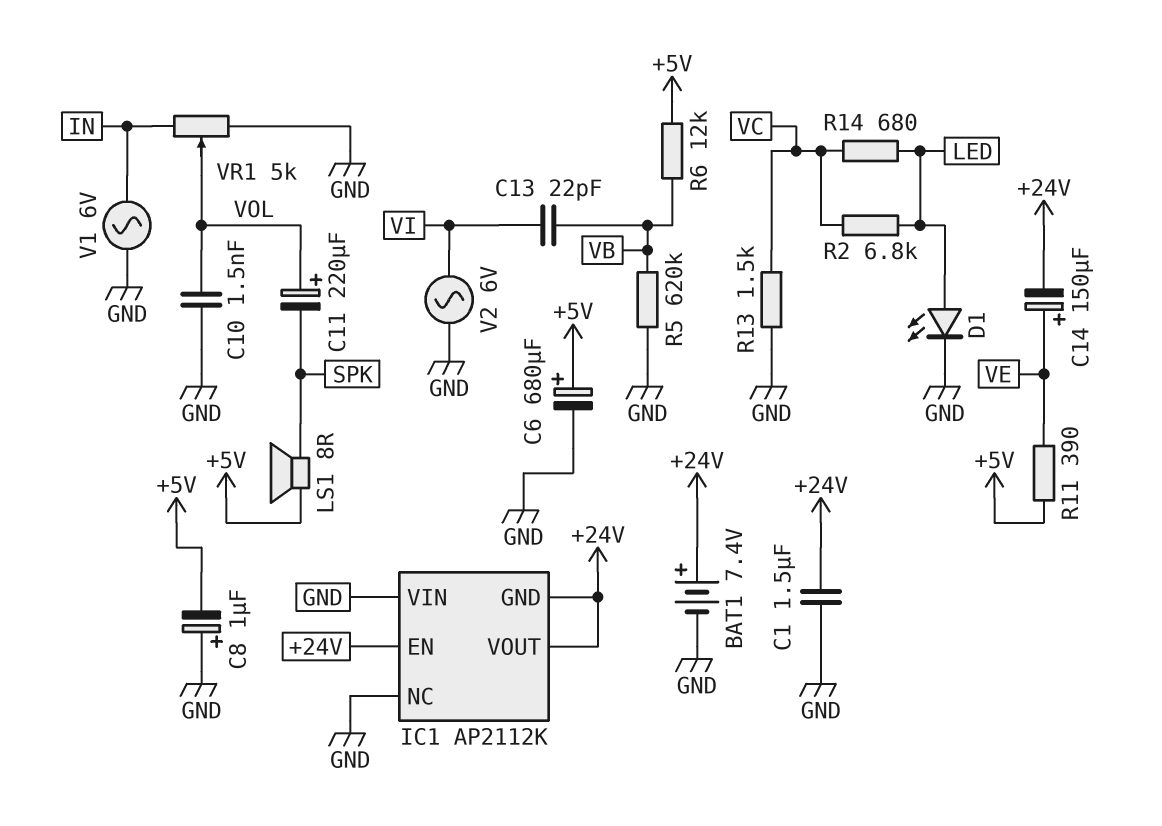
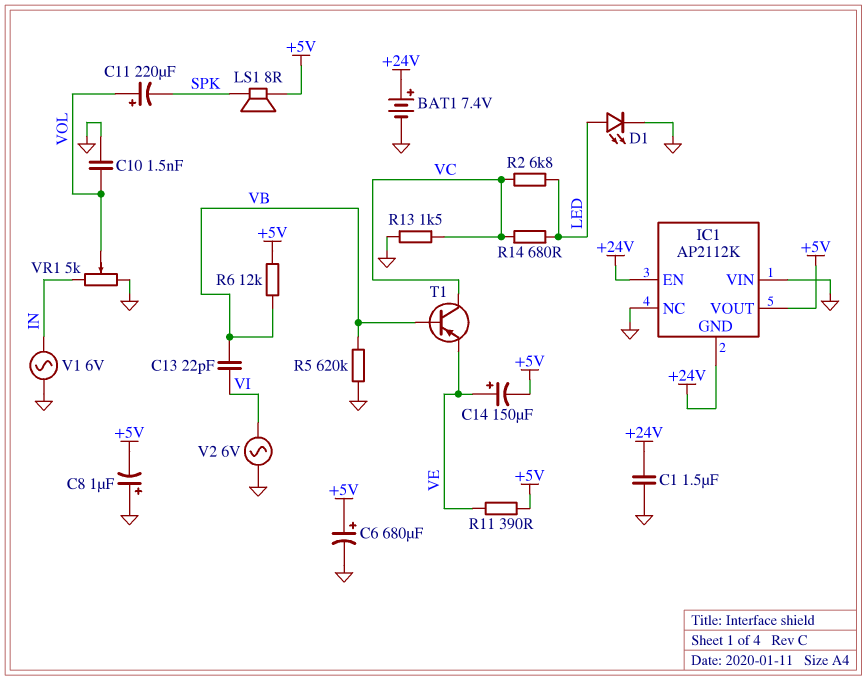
C14: 150uF (plus VE, minus +24V) -> 150uF (plus VE, minus +5V)
IC1 pin VOUT: +24V -> +5V
T1: none -> PNP (B VB, C VC, E VE)

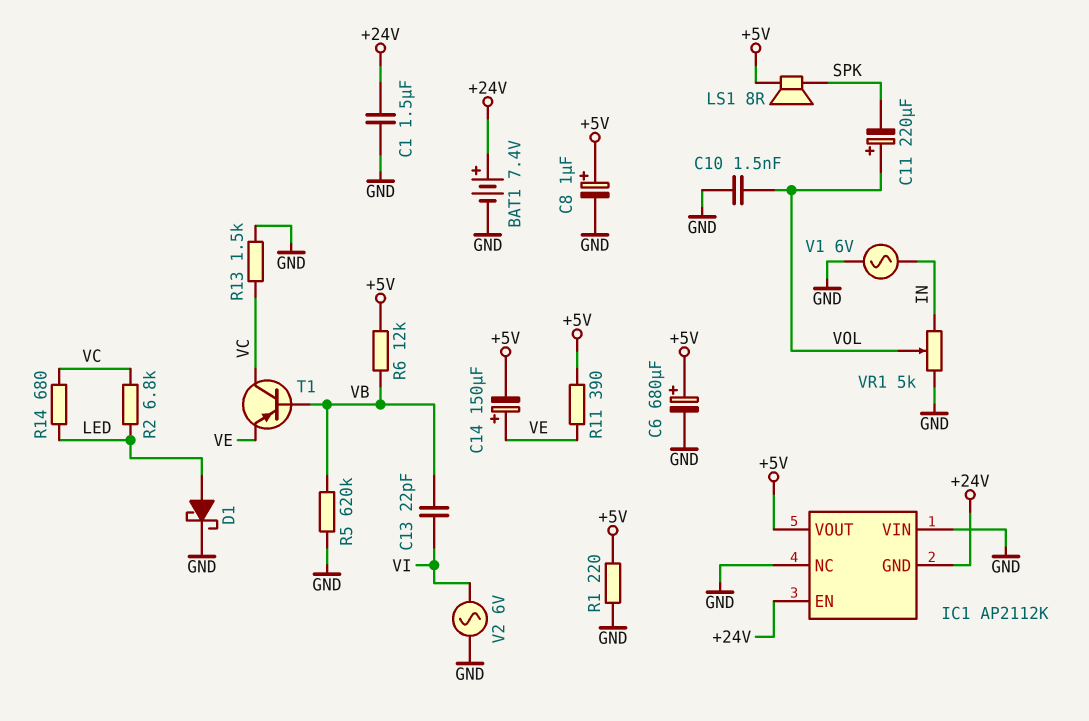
C8: 1uF (plus GND, minus +5V) -> 1uF (plus +5V, minus GND)
D1: LED (A LED, K GND) -> schottky (A LED, K GND)
R1: none -> 220 (+5V, GND)

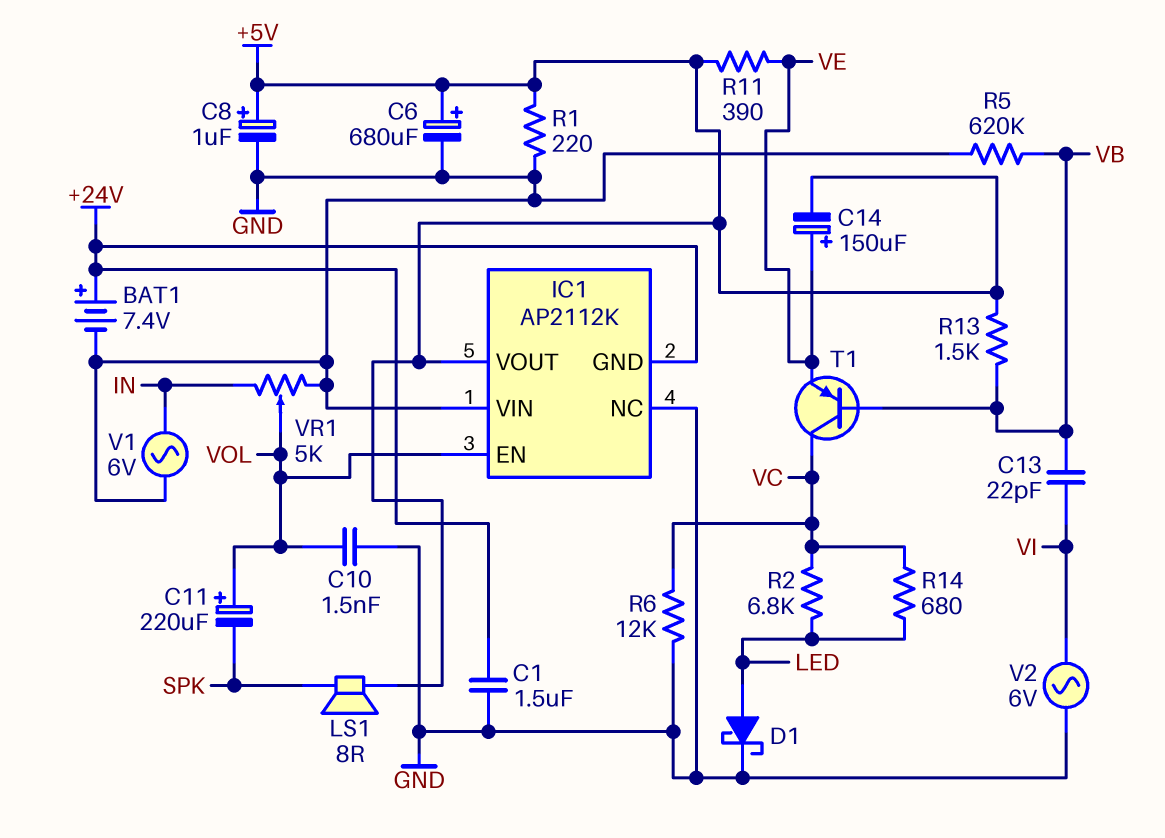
IC1 pin EN: +24V -> VOL
R6: 12k (+5V, VB) -> 12k (GND, VC)
R13: 1.5k (GND, VC) -> 1.5k (+5V, VB)

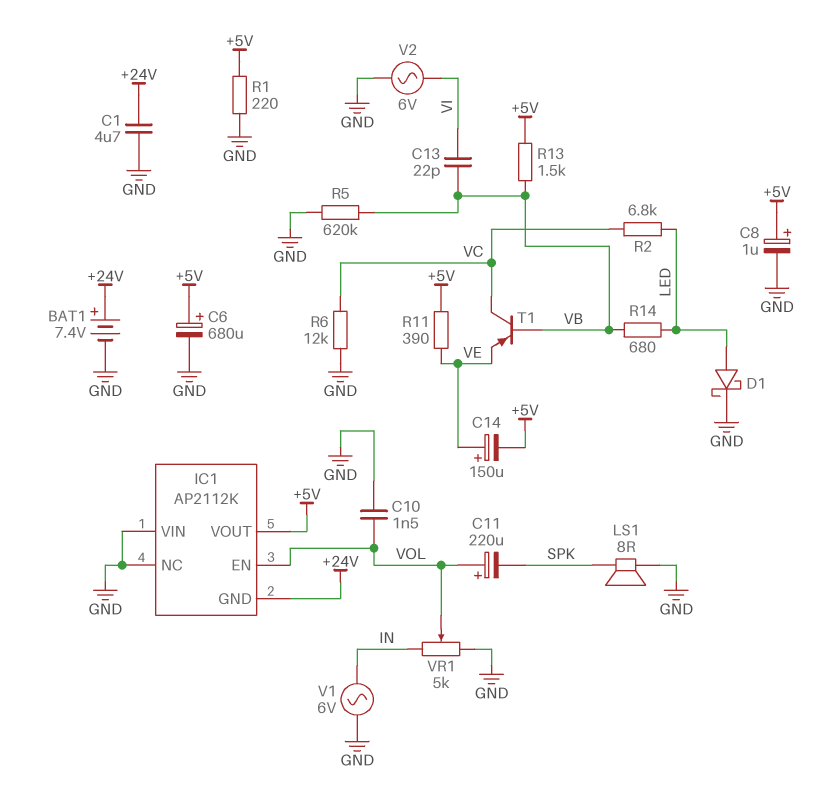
C1: 1.5uF (+24V, GND) -> 4.7uF (+24V, GND)
LS1: speaker 8R (+5V, SPK) -> speaker 8R (GND, SPK)
R14: 680 (LED, VC) -> 680 (LED, VB)

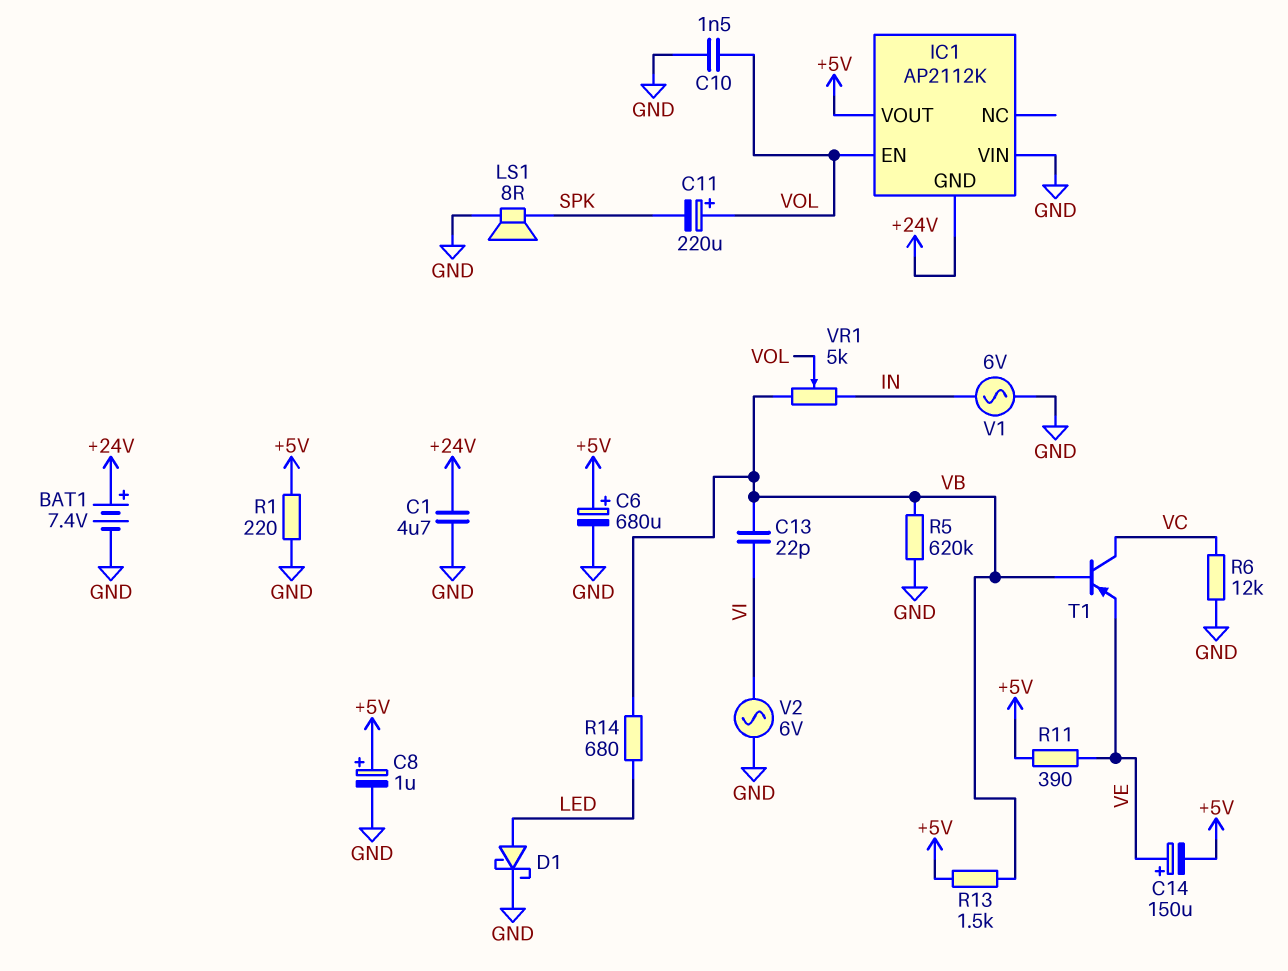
IC1 pin NC: GND -> none
R2: 6.8k (LED, VC) -> none
VR1: 5k (GND, IN, wiper VOL) -> 5k (IN, VB, wiper VOL)

